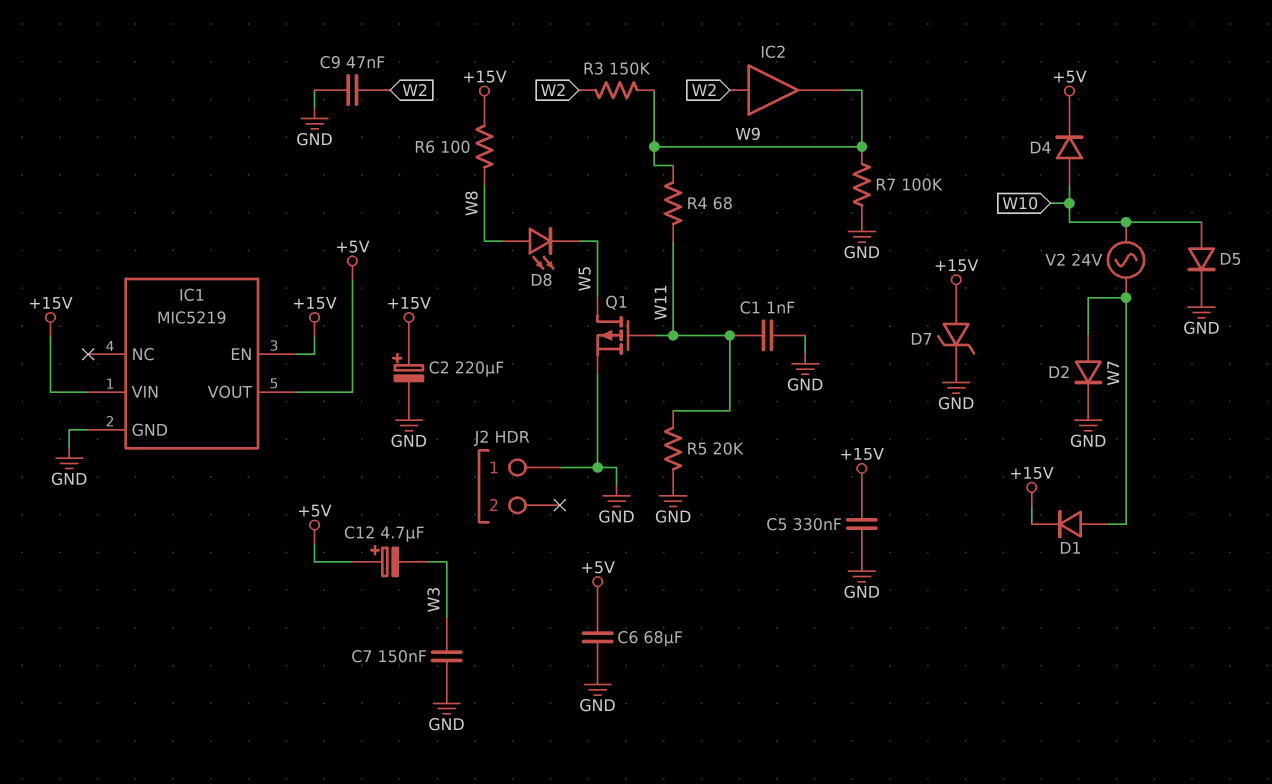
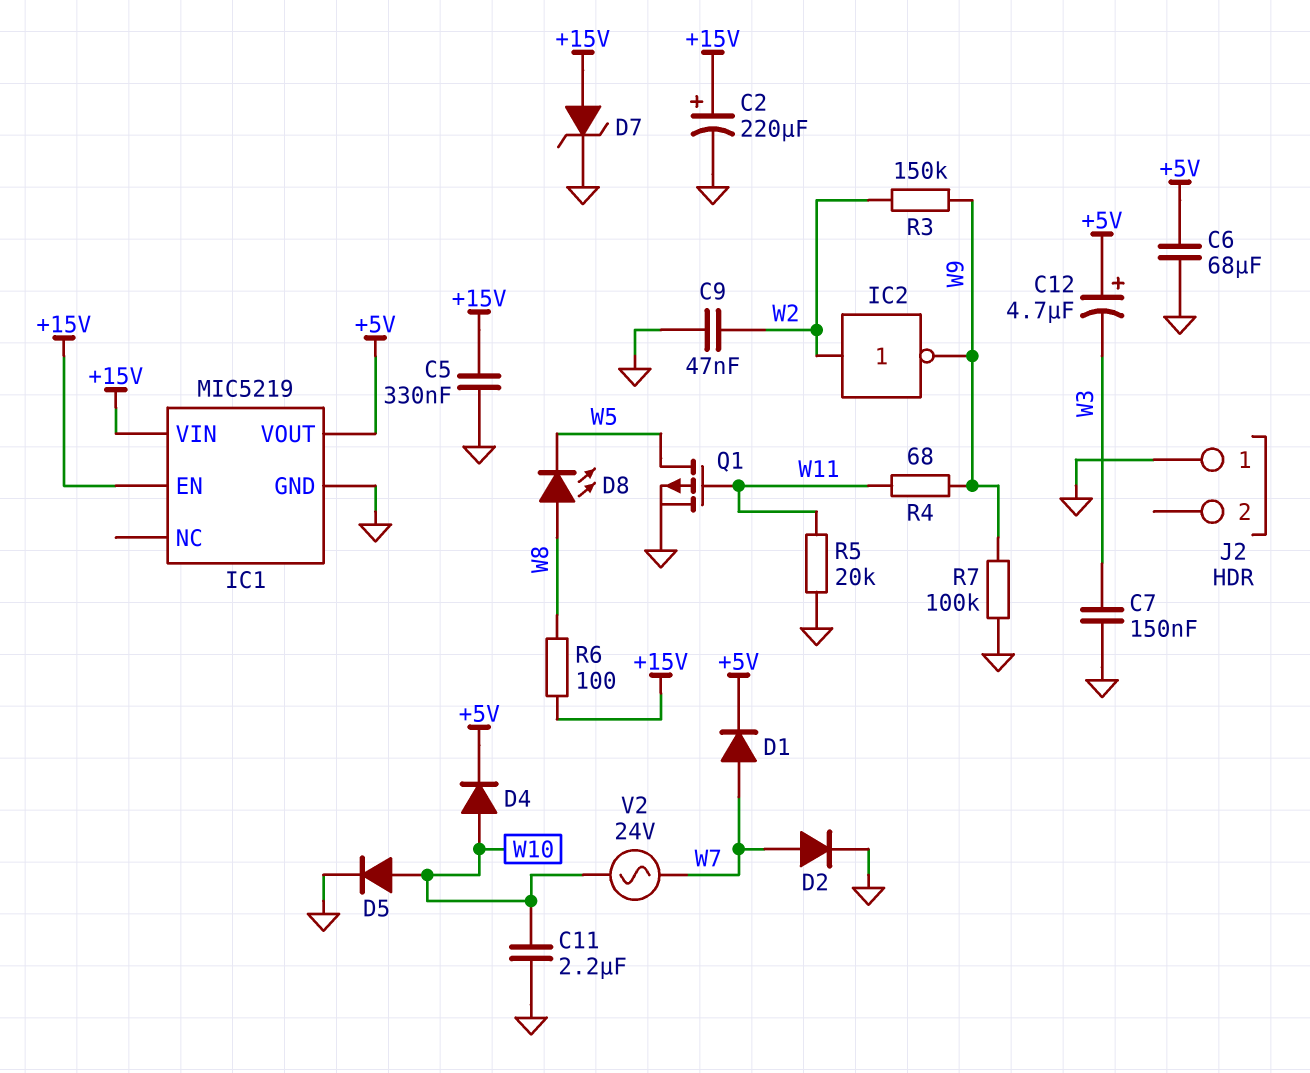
C1: 1nF (GND, W11) -> none
C11: none -> 2.2uF (GND, W10)
D1: diode (A W7, K +15V) -> diode (A W7, K +5V)
IC2: buffer (in W2, out W9) -> NOT (in W2, out W9)

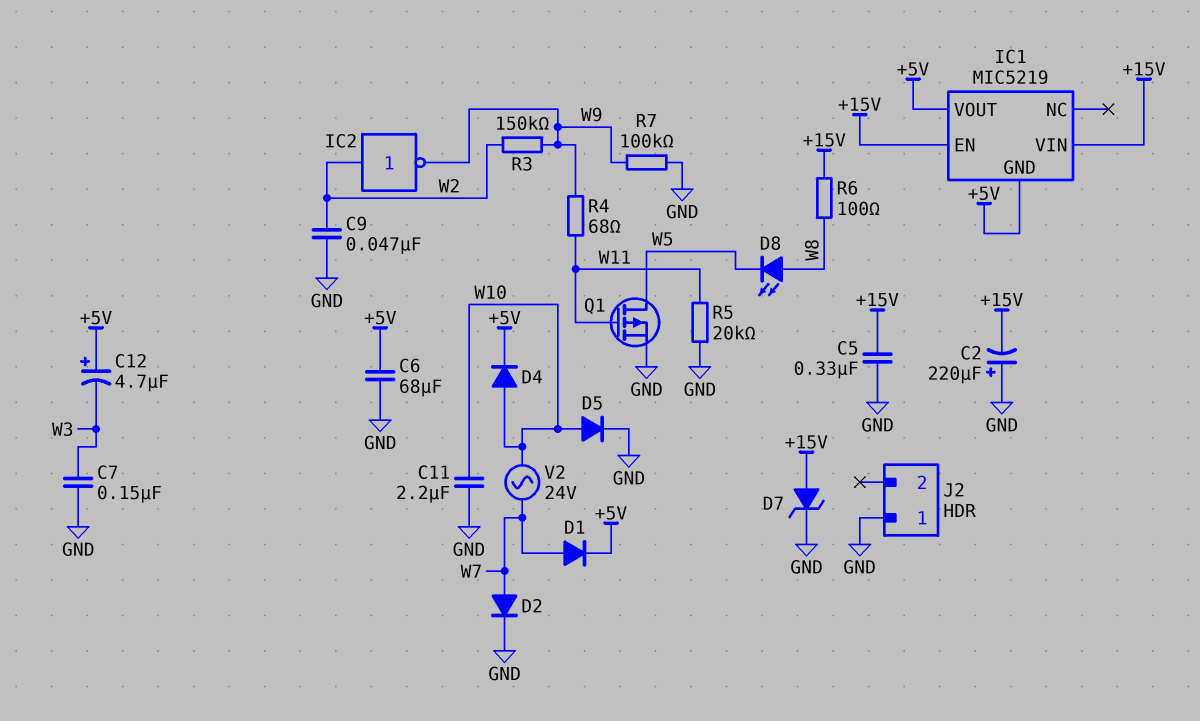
C2: 220uF (plus +15V, minus GND) -> 220uF (plus GND, minus +15V)
IC1 pin GND: GND -> +5V

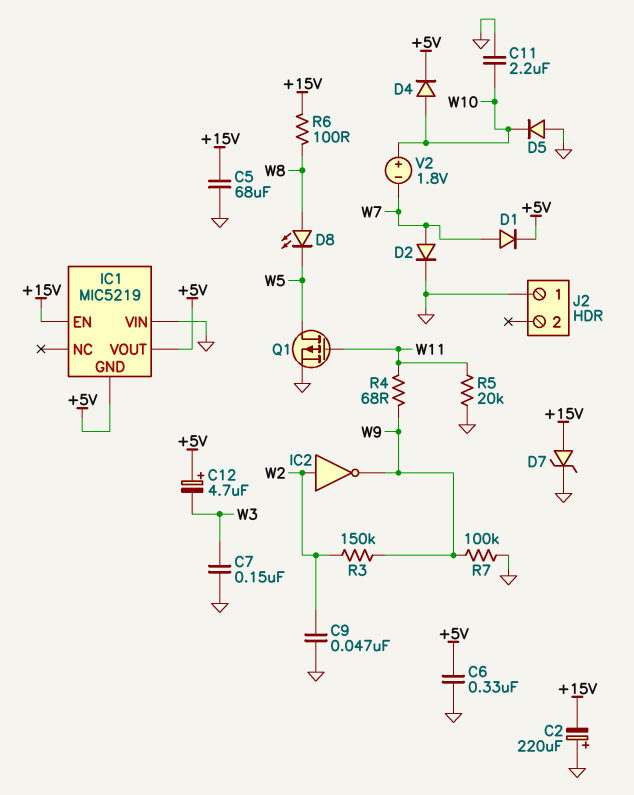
C5: 330nF (+15V, GND) -> 68uF (+15V, GND)
C6: 68uF (+5V, GND) -> 330nF (+5V, GND)
D5: diode (A W10, K GND) -> diode (A GND, K W10)
IC1 pin VIN: +15V -> GND
V2: AC 24V (W7, W10) -> 1.8V (plus W10, minus W7)

